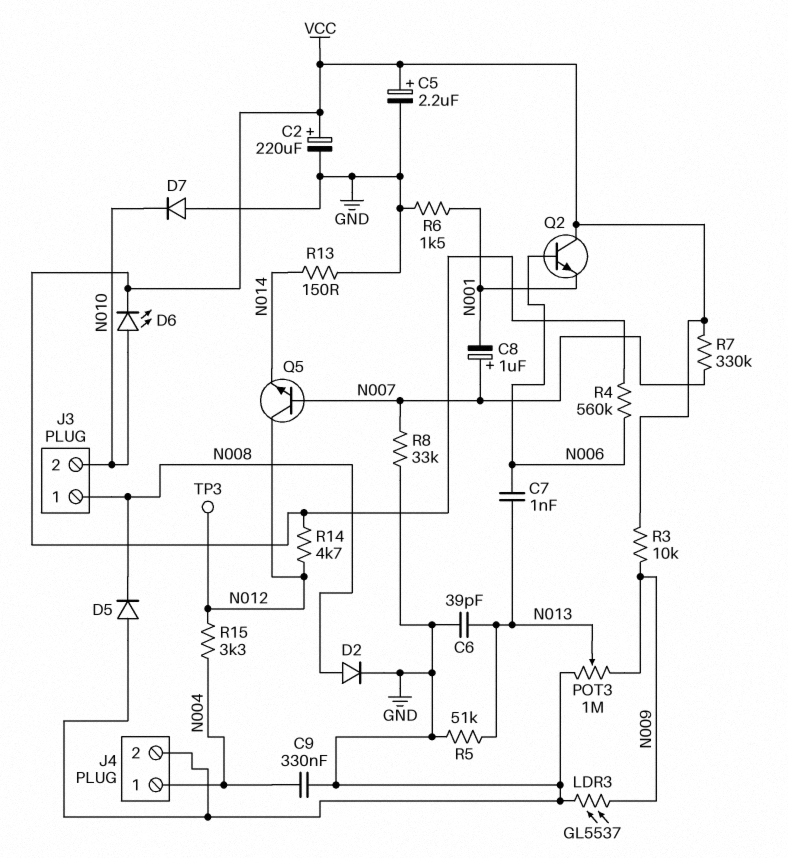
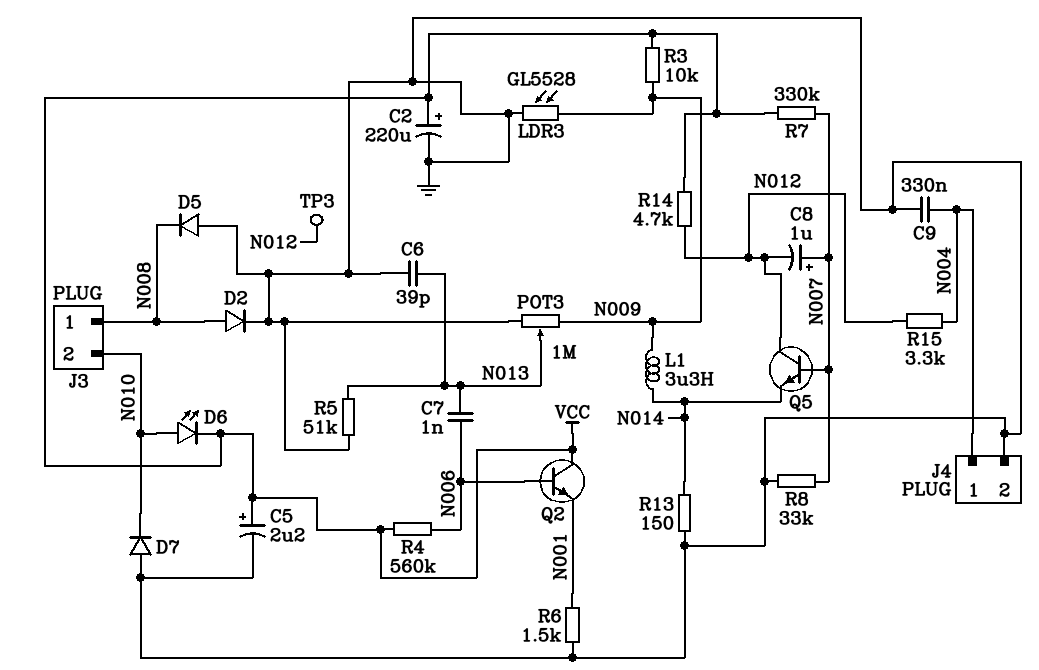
C8: 1uF (plus N007, minus N001) -> 1uF (plus N007, minus N012)
L1: none -> 3.3uH (N009, N014)
LDR3: GL5537 (GND, N009) -> GL5528 (GND, N009)

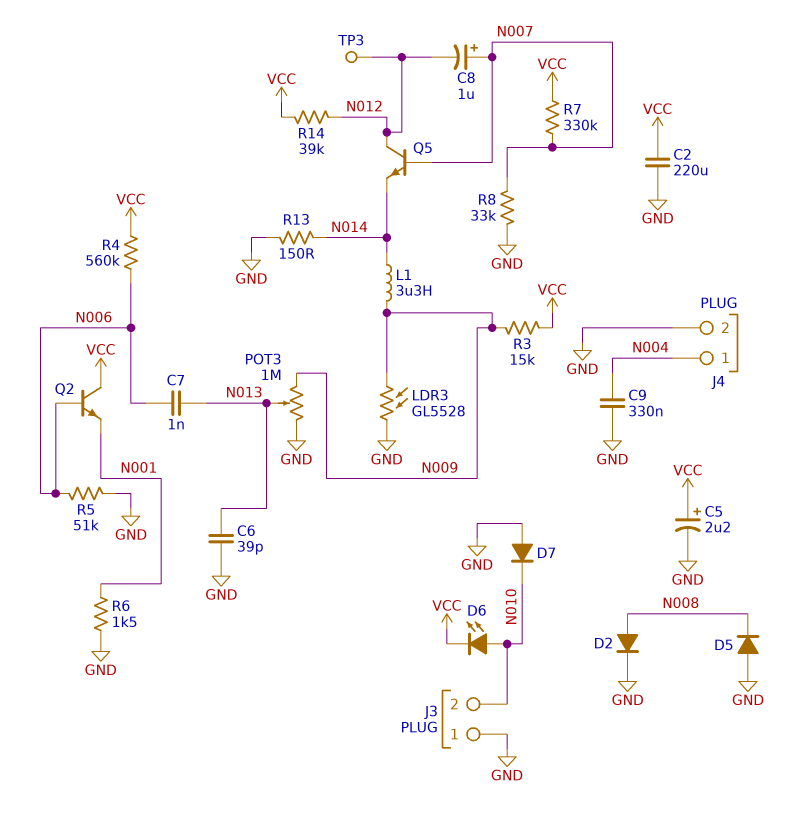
C2: 220uF (plus VCC, minus GND) -> 220uF (GND, VCC)
J3 pin 1: N008 -> GND
R3: 10k (N009, VCC) -> 15k (N009, VCC)
R5: 51k (GND, N013) -> 51k (GND, N006)
R14: 4.7k (N012, VCC) -> 39k (N012, VCC)
R15: 3.3k (N004, N012) -> none

